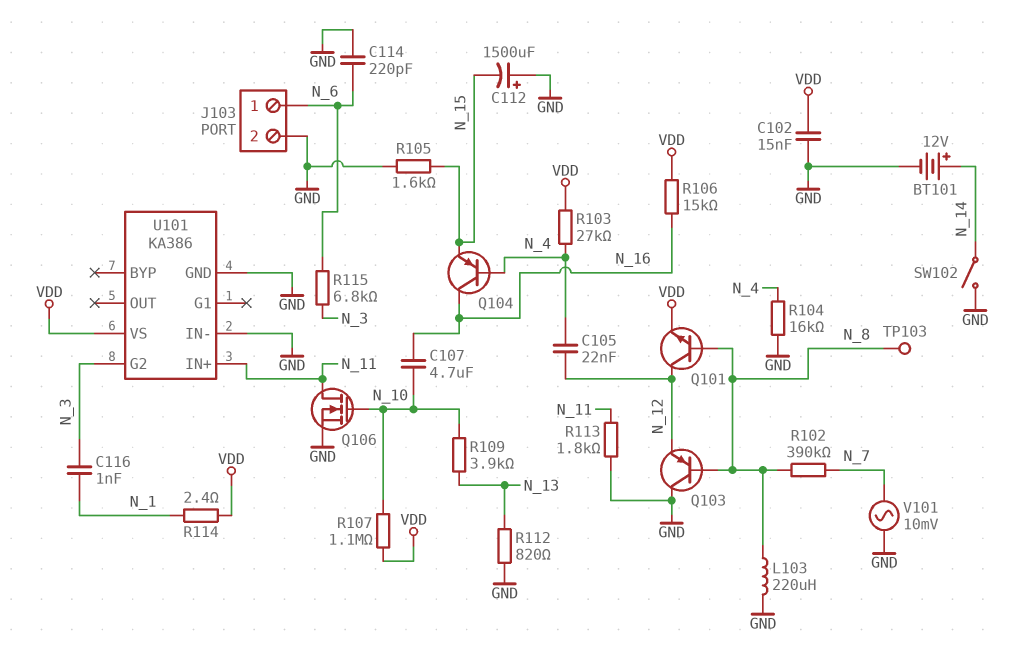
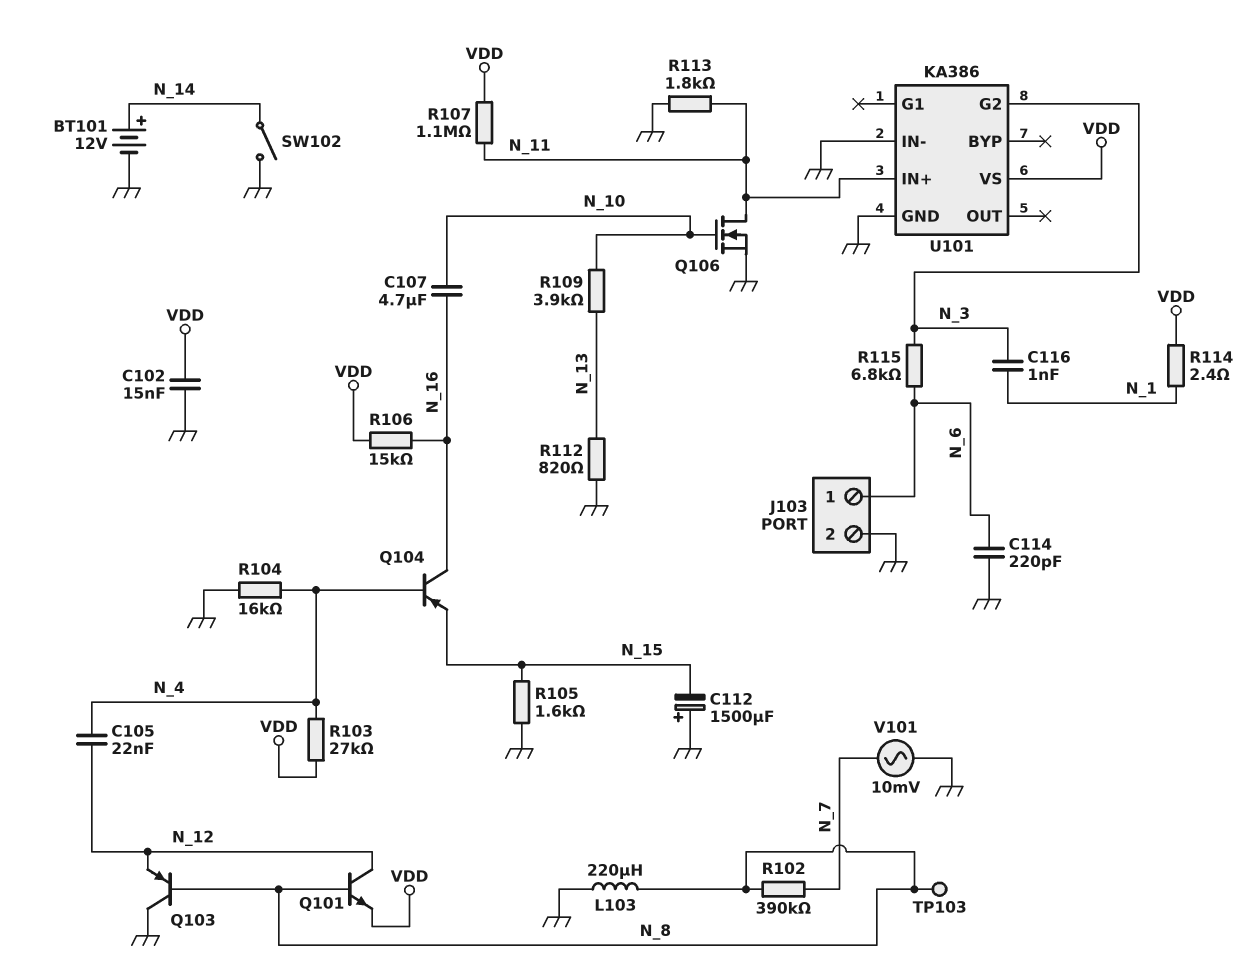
R107: 1.1M (N_10, VDD) -> 1.1M (N_11, VDD)

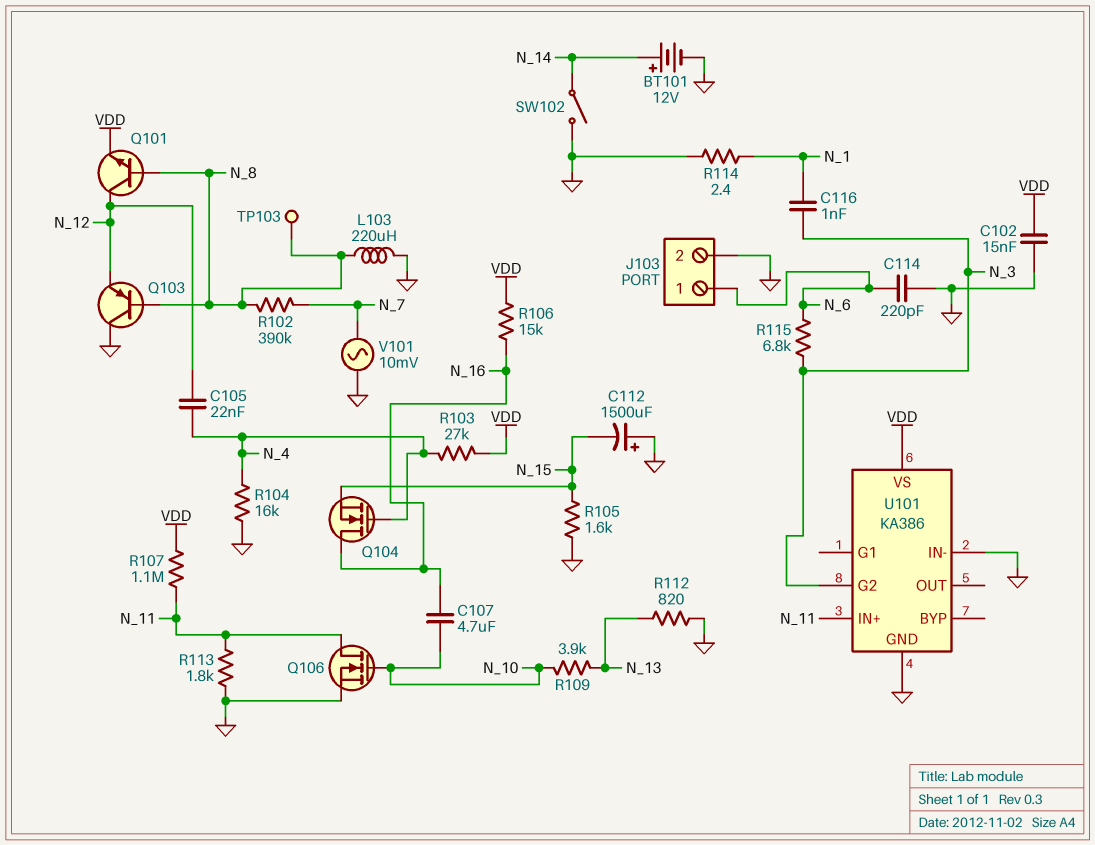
Q104: PNP (B N_4, C N_16, E N_15) -> NMOS (G N_4, D N_16, S N_15)
R114: 2.4 (N_1, VDD) -> 2.4 (GND, N_1)

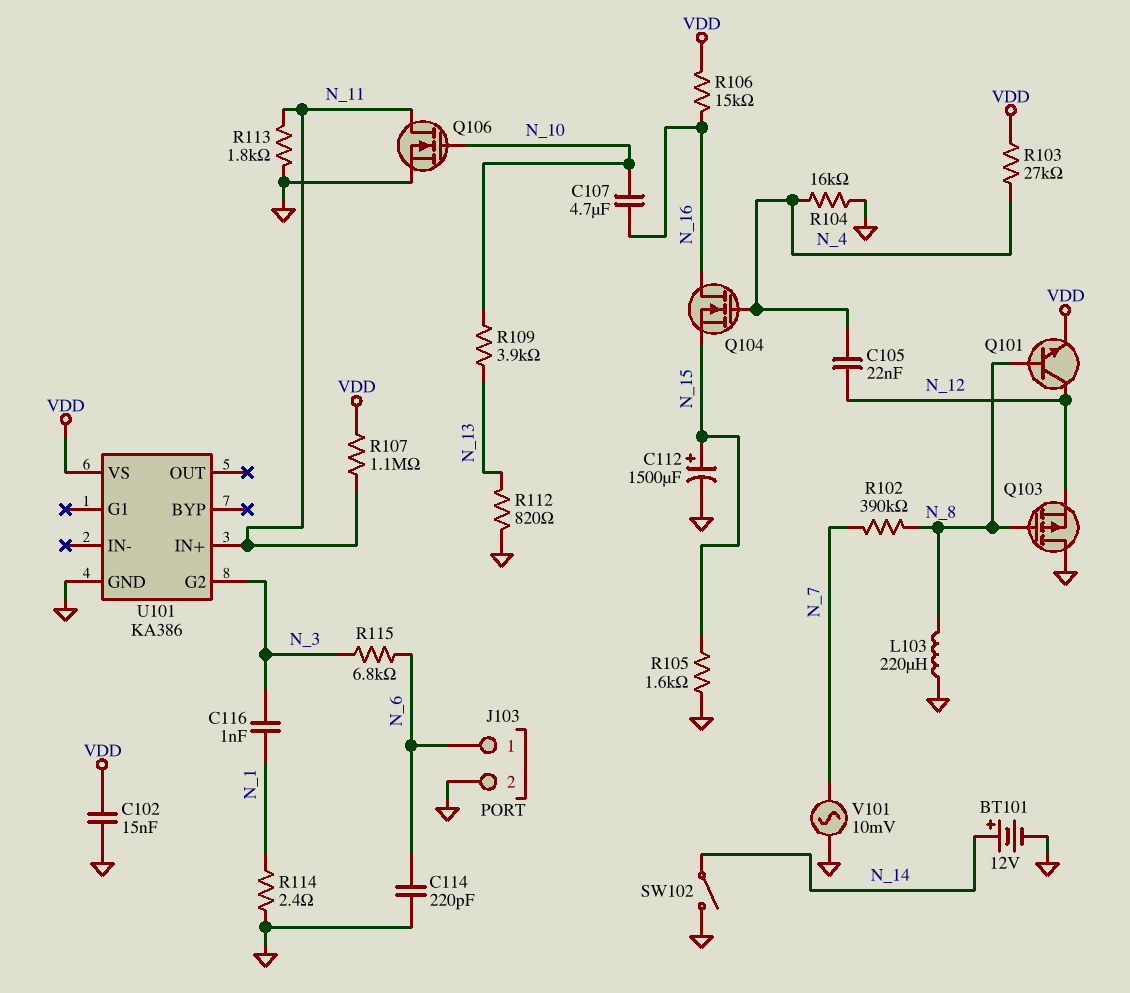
C112: 1500uF (plus GND, minus N_15) -> 1500uF (plus N_15, minus GND)
Q103: PNP (B N_8, C GND, E N_12) -> PMOS (G N_8, D GND, S N_12)
TP103: test point (N_8) -> none
U101 pin IN-: GND -> none

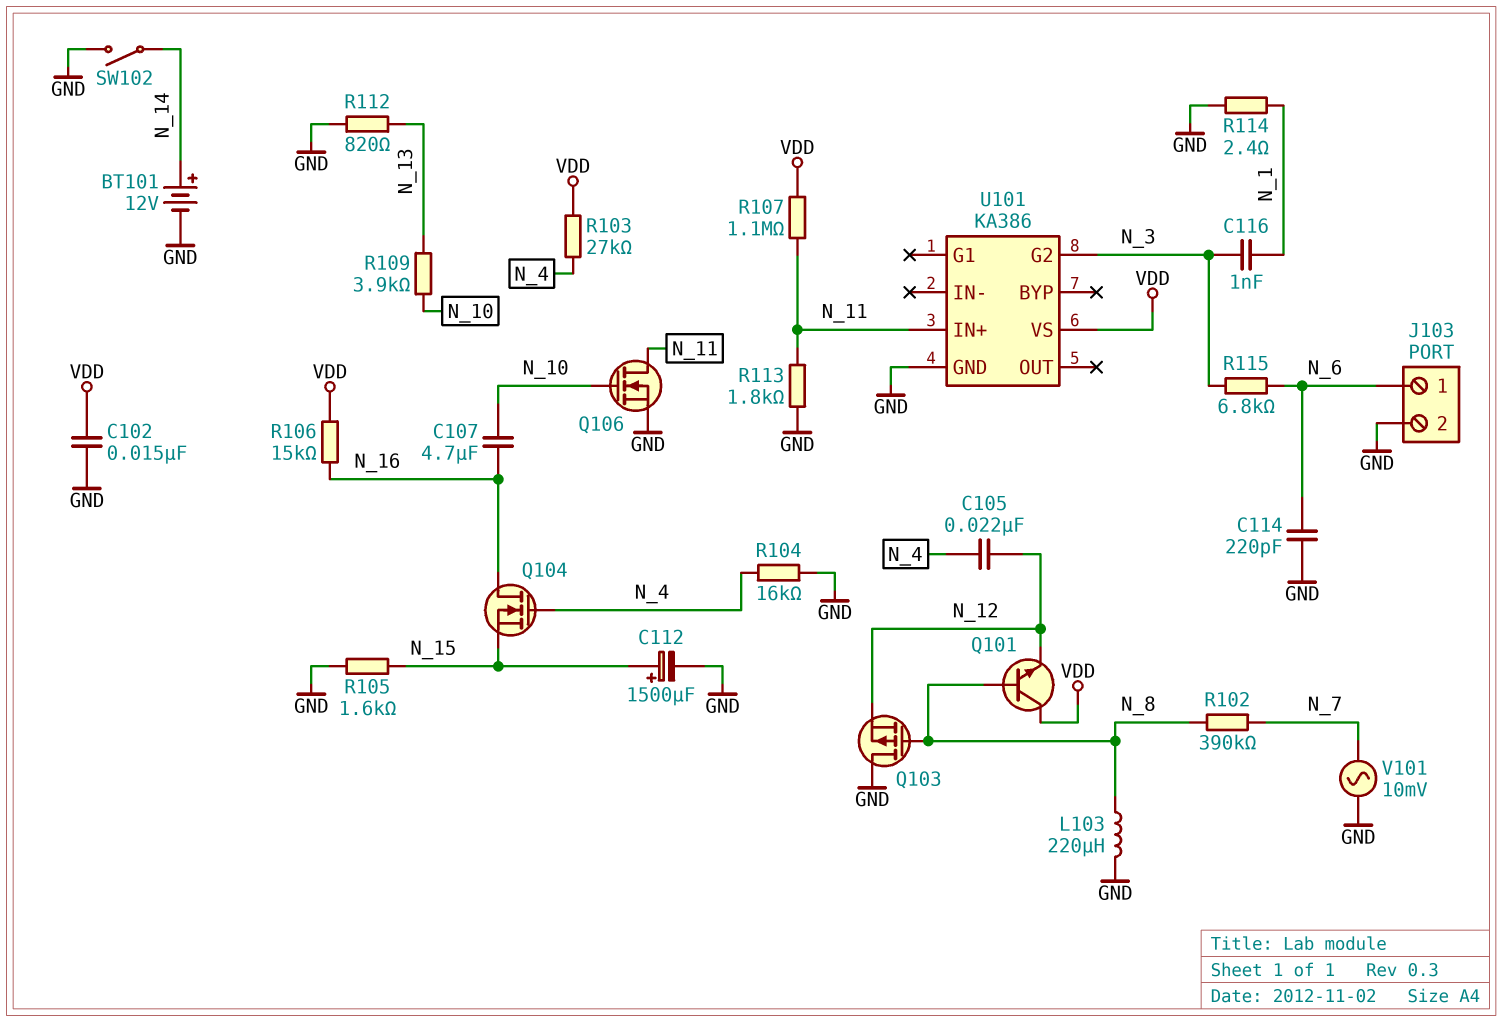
Q101: NPN (B N_8, C N_12, E VDD) -> NPN (B N_8, C VDD, E N_12)

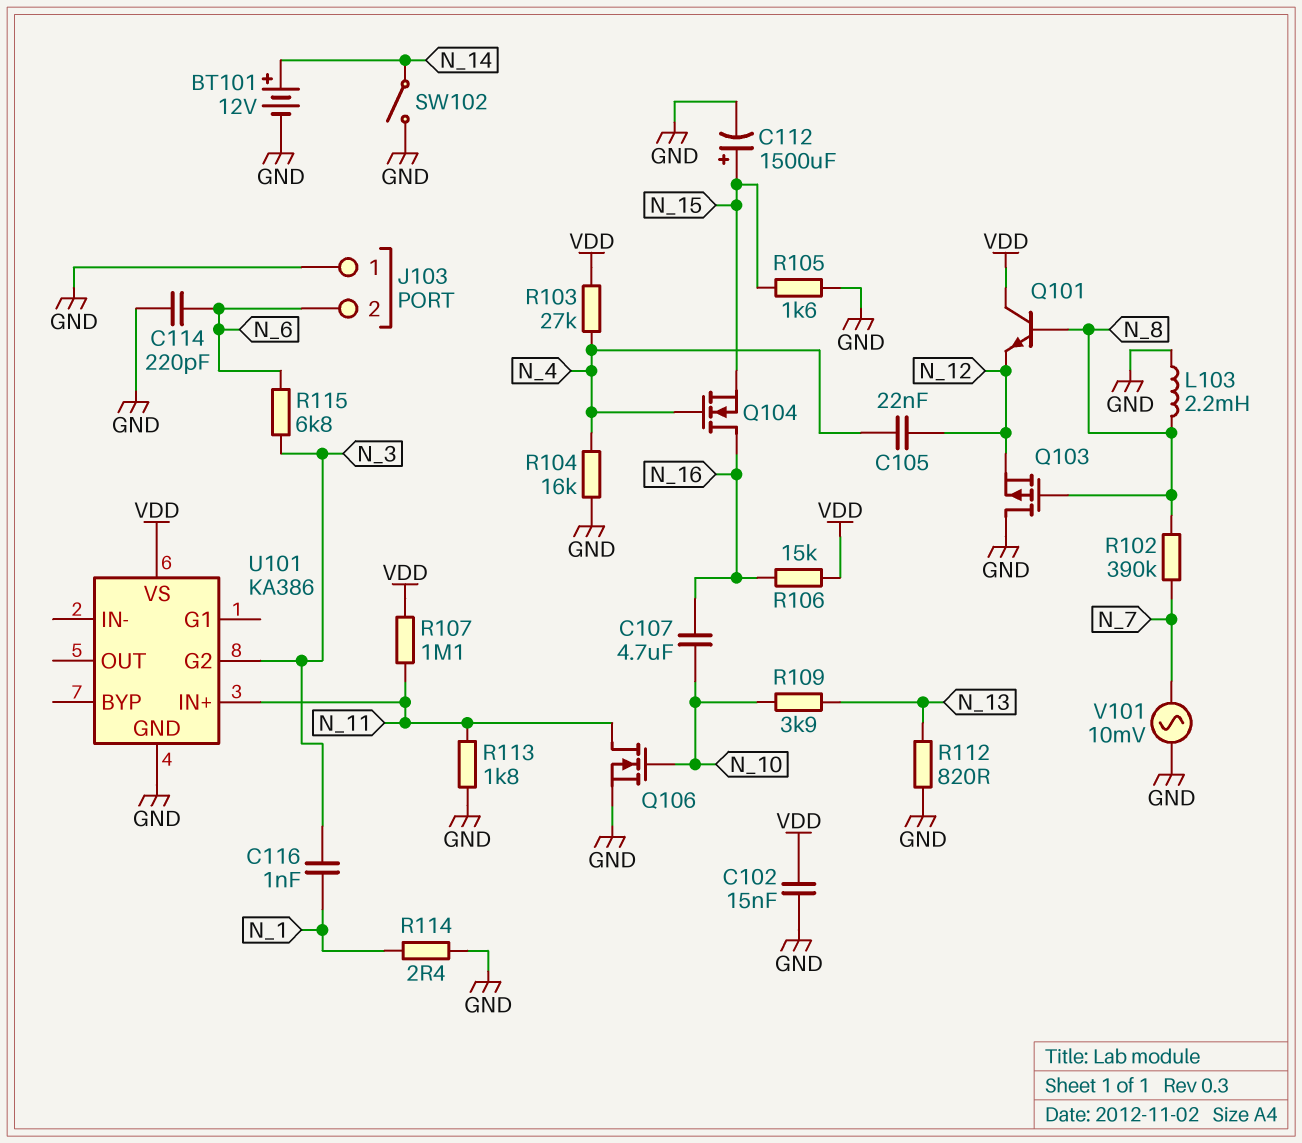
J103 pin 1: N_6 -> GND
J103 pin 2: GND -> N_6
L103: 220uH (GND, N_8) -> 2.2mH (GND, N_8)

